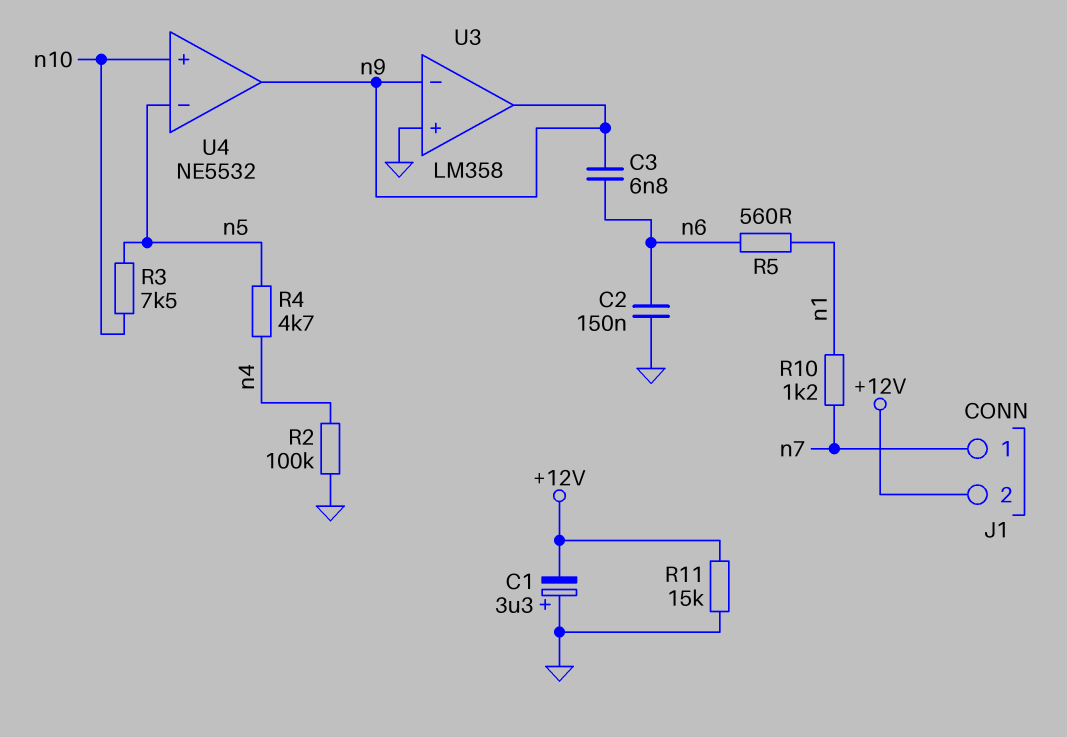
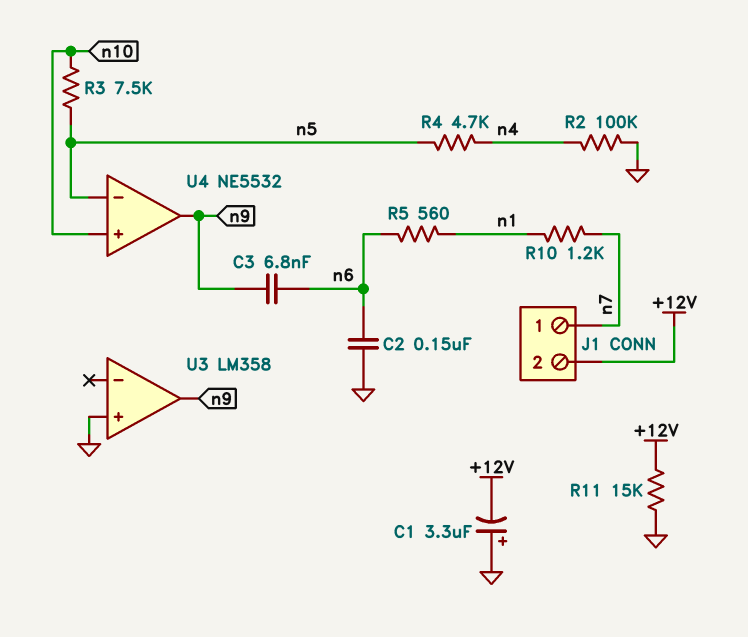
U3 pin in-: n9 -> none

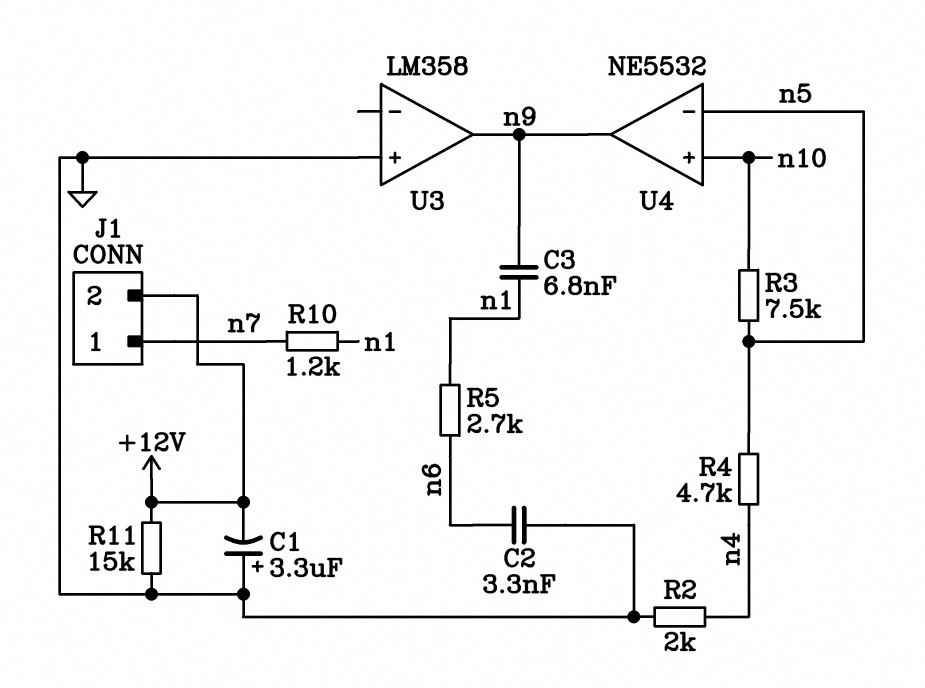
C2: 150nF (GND, n6) -> 3.3nF (GND, n6)
C3: 6.8nF (n6, n9) -> 6.8nF (n1, n9)
R2: 100k (GND, n4) -> 2k (GND, n4)
R5: 560 (n1, n6) -> 2.7k (n1, n6)

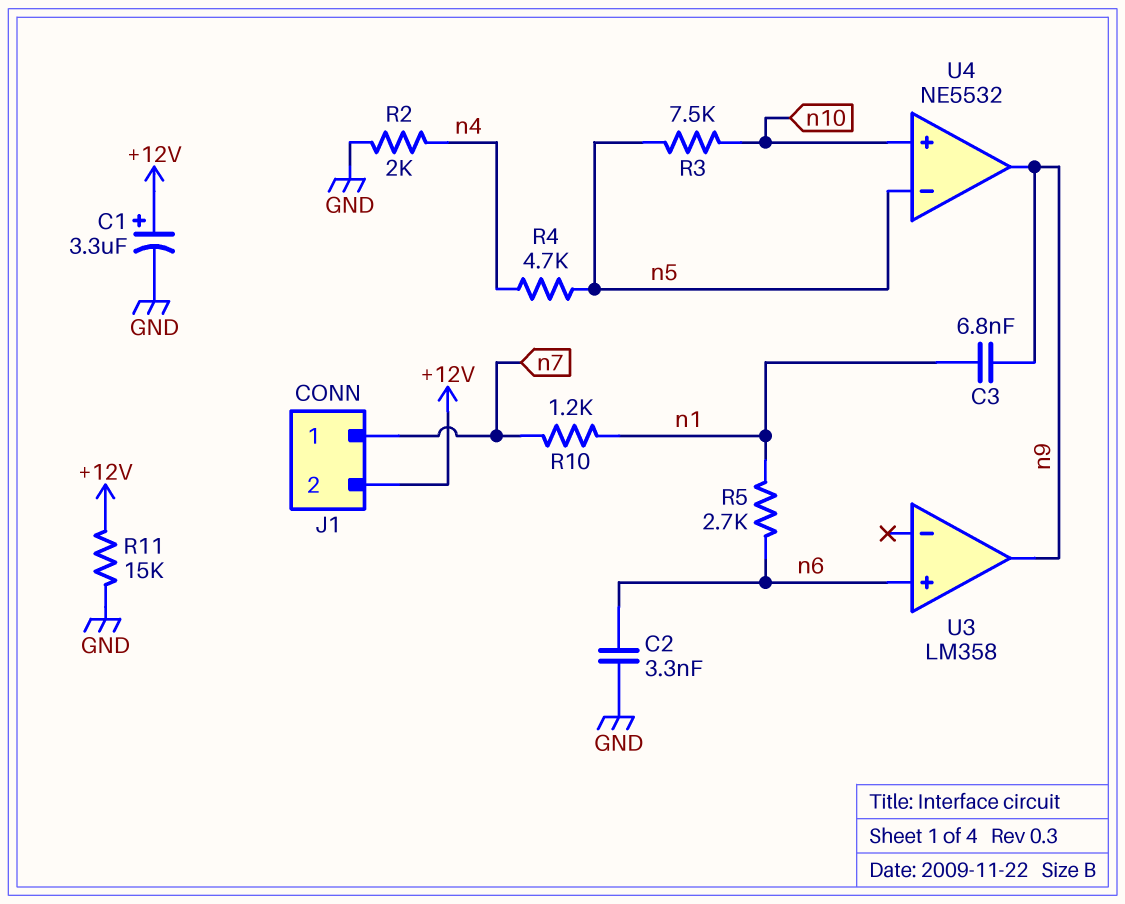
C1: 3.3uF (plus GND, minus +12V) -> 3.3uF (plus +12V, minus GND)
U3 pin in+: GND -> n6

